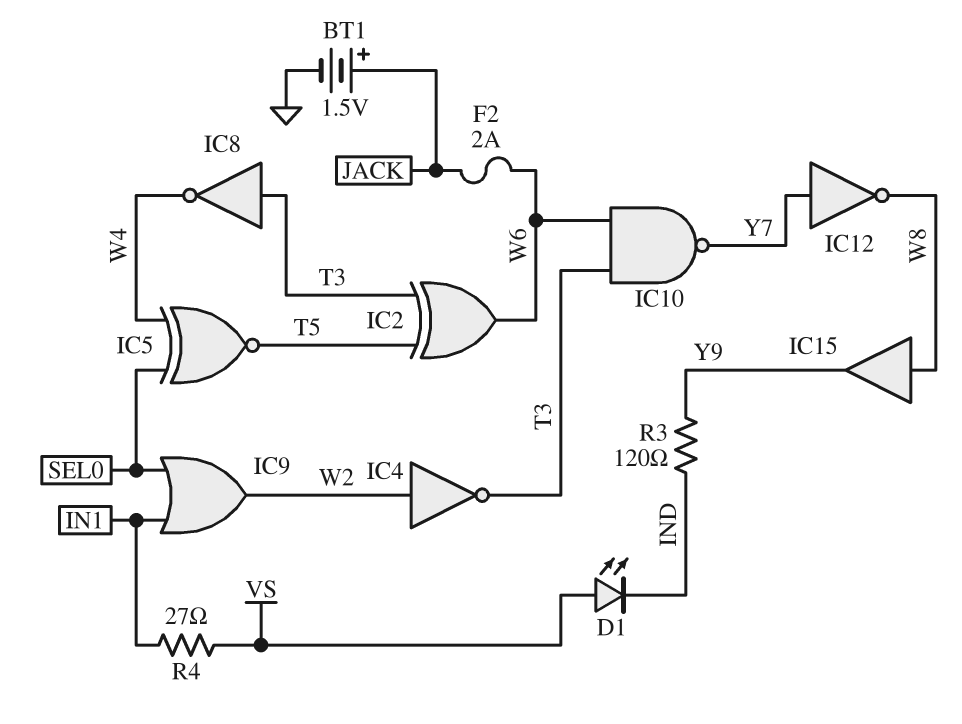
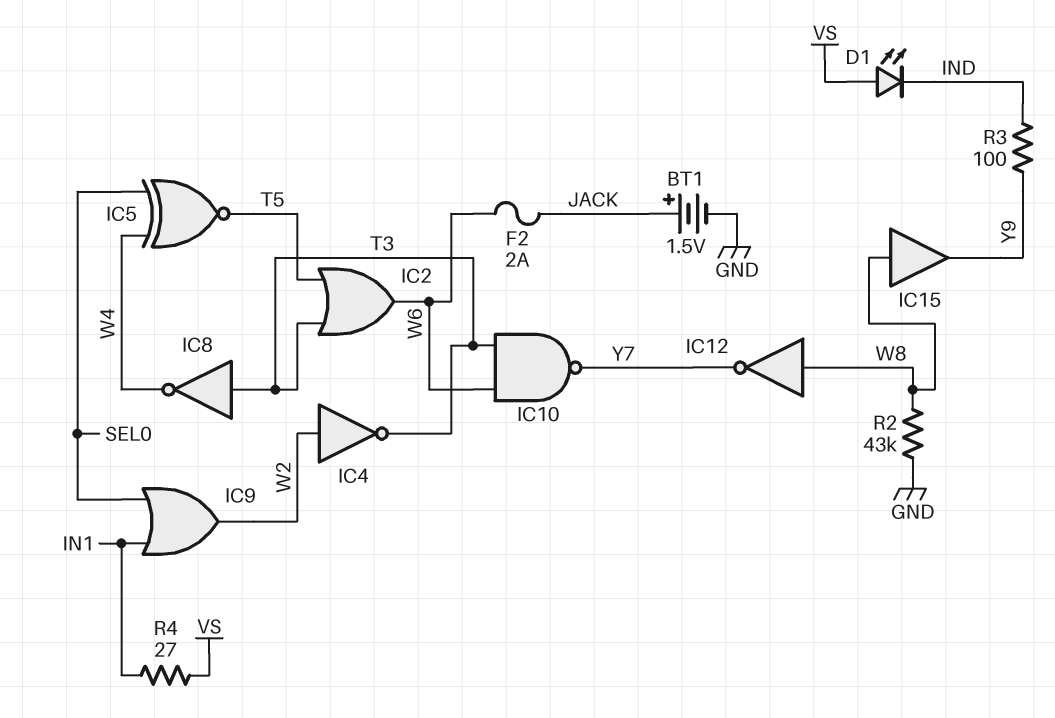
IC2: XOR (in T3, in T5, out W6) -> OR (in T3, in T5, out W6)
IC12: NOT (in Y7, out W8) -> NOT (in W8, out Y7)
R2: none -> 43k (GND, W8)
R3: 120 (IND, Y9) -> 100 (IND, Y9)

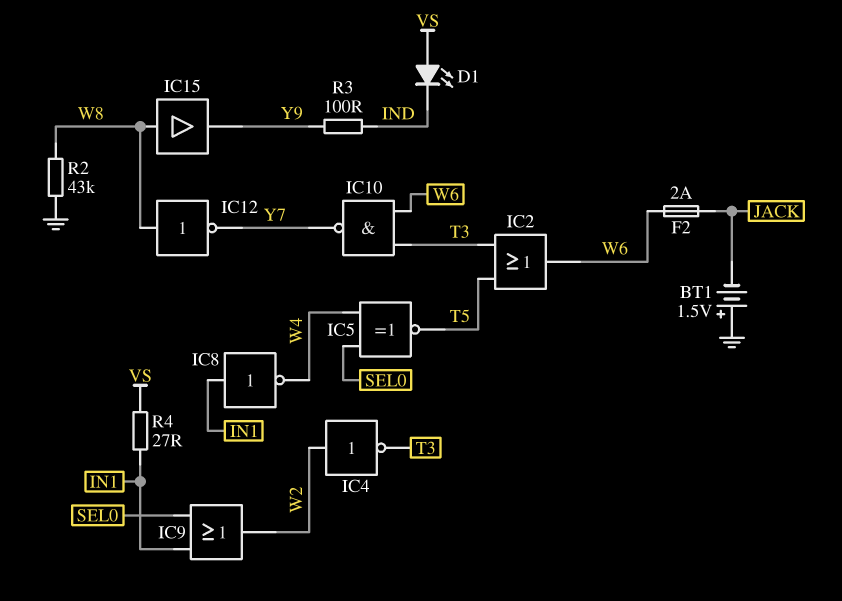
BT1: 1.5V (plus JACK, minus GND) -> 1.5V (plus GND, minus JACK)
IC8: NOT (in T3, out W4) -> NOT (in IN1, out W4)

